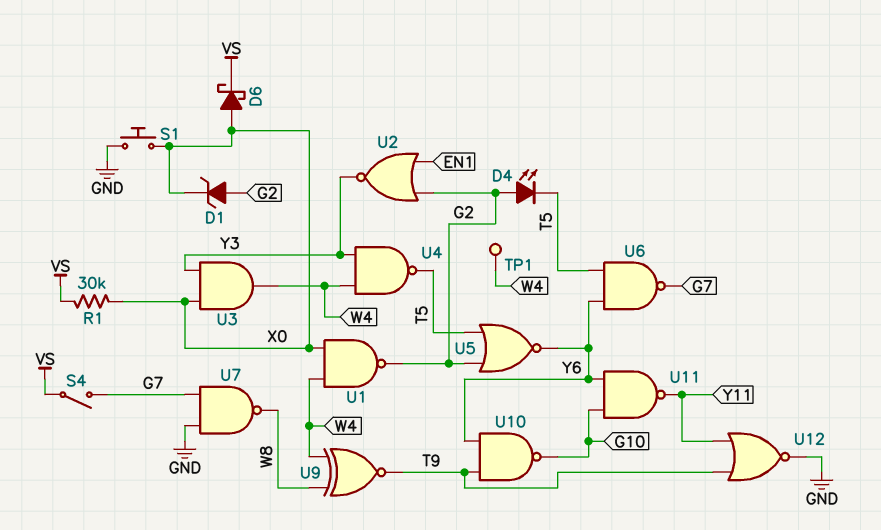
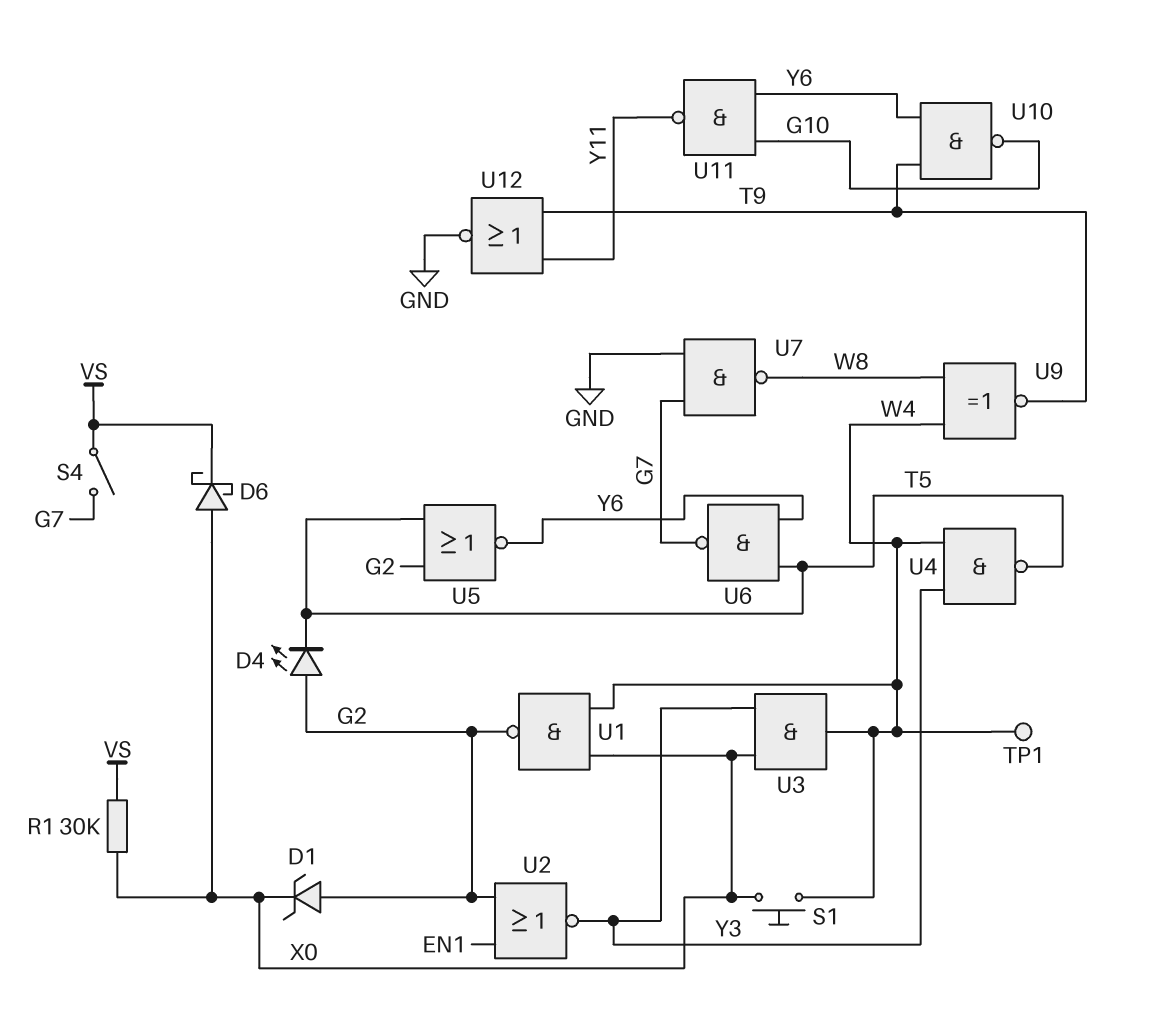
S1: button (GND, X0) -> button (W4, X0)

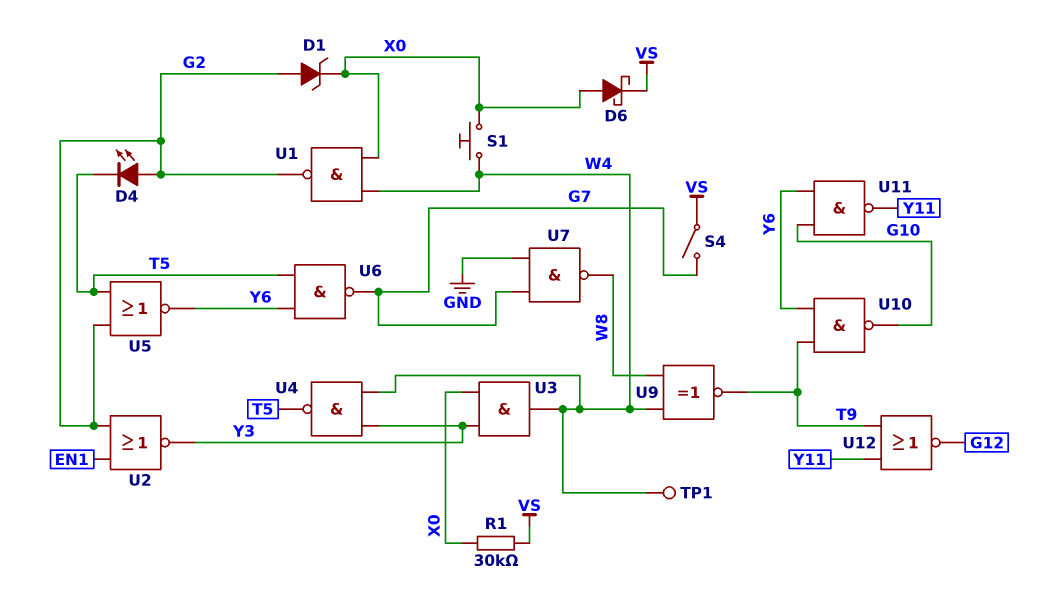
U12: NOR (in T9, in Y11, out GND) -> NOR (in T9, in Y11, out G12)

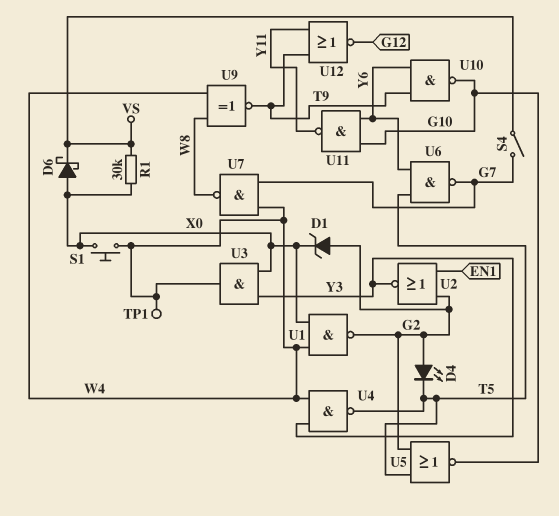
U5: NOR (in G2, in T5, out Y6) -> NOR (in G2, in T5, out G10)
U7: NAND (in G7, in GND, out W8) -> NAND (in G7, in W4, out W8)

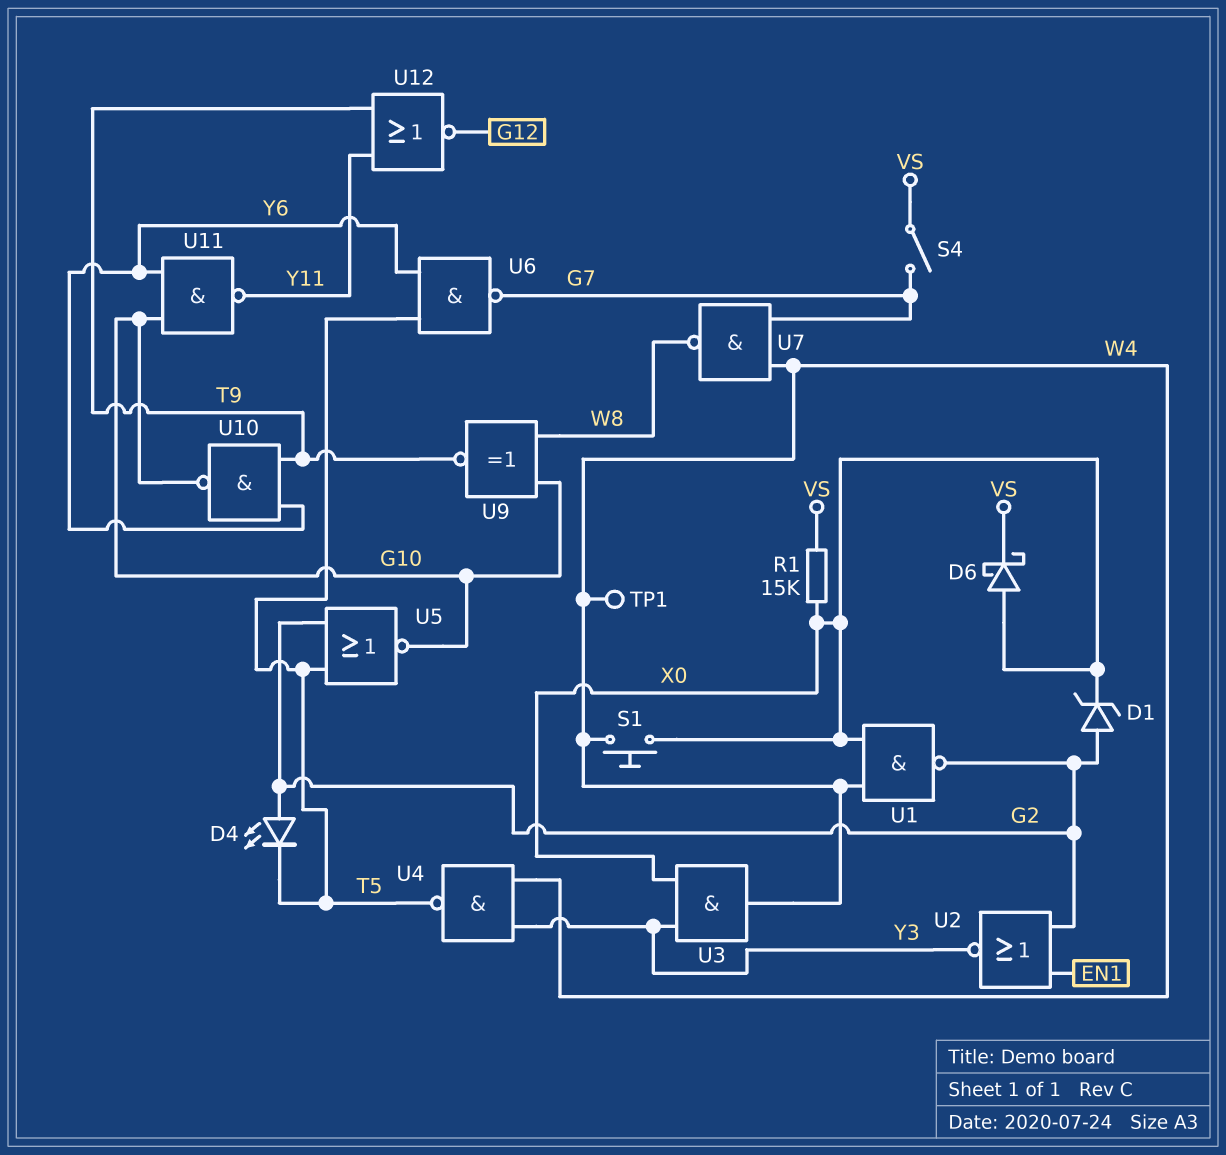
R1: 30k (VS, X0) -> 15k (VS, X0)
U9: XNOR (in W4, in W8, out T9) -> XNOR (in G10, in W8, out T9)

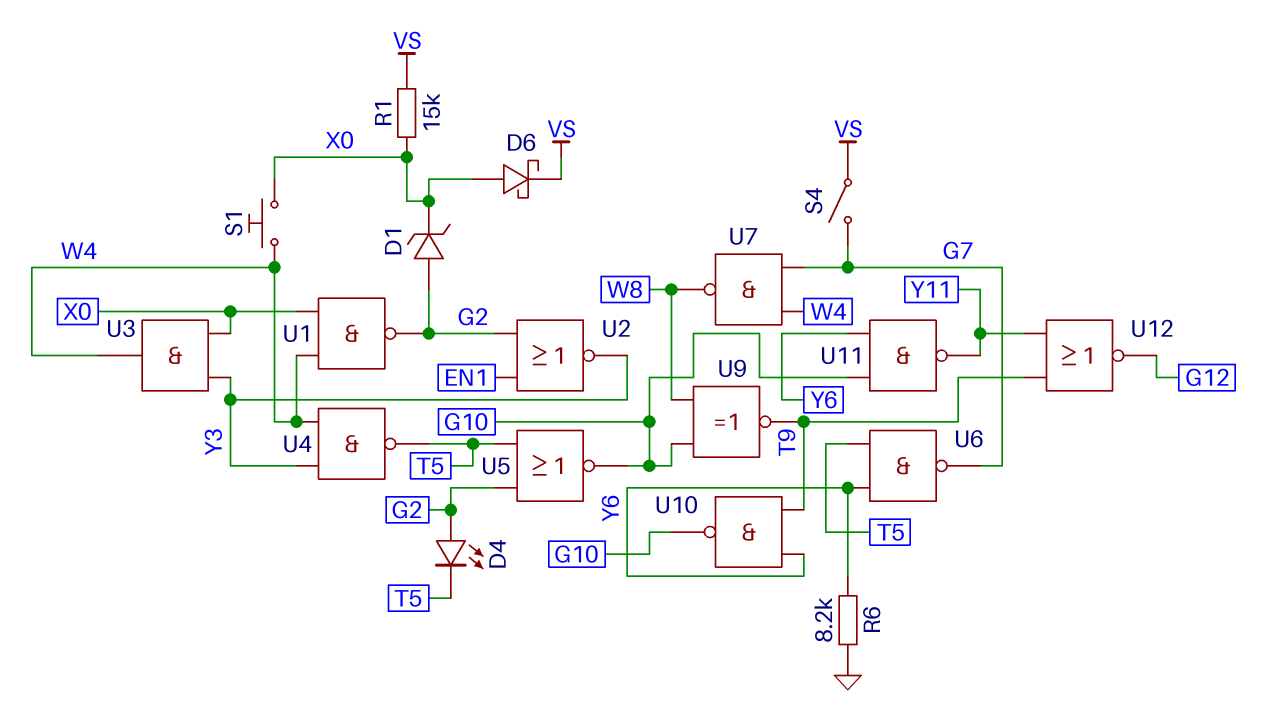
R6: none -> 8.2k (GND, Y6)
TP1: test point (W4) -> none

